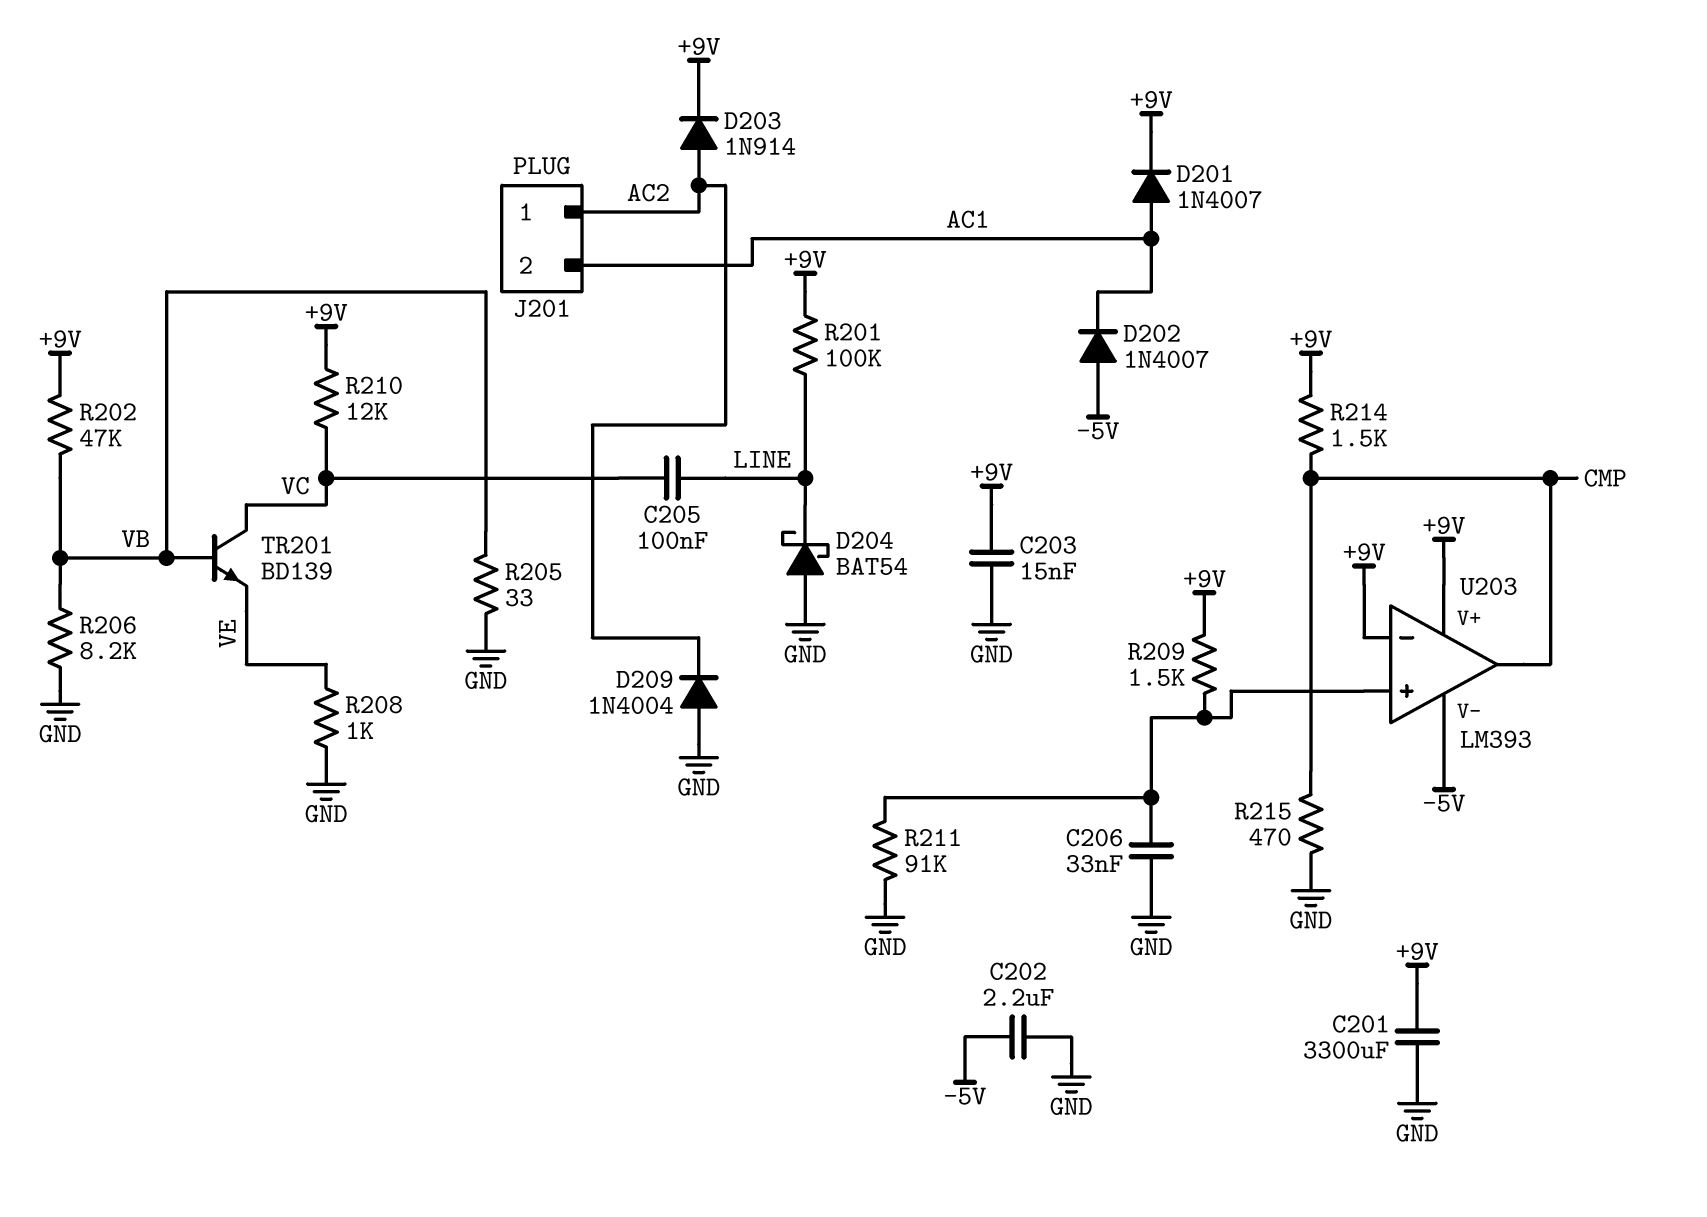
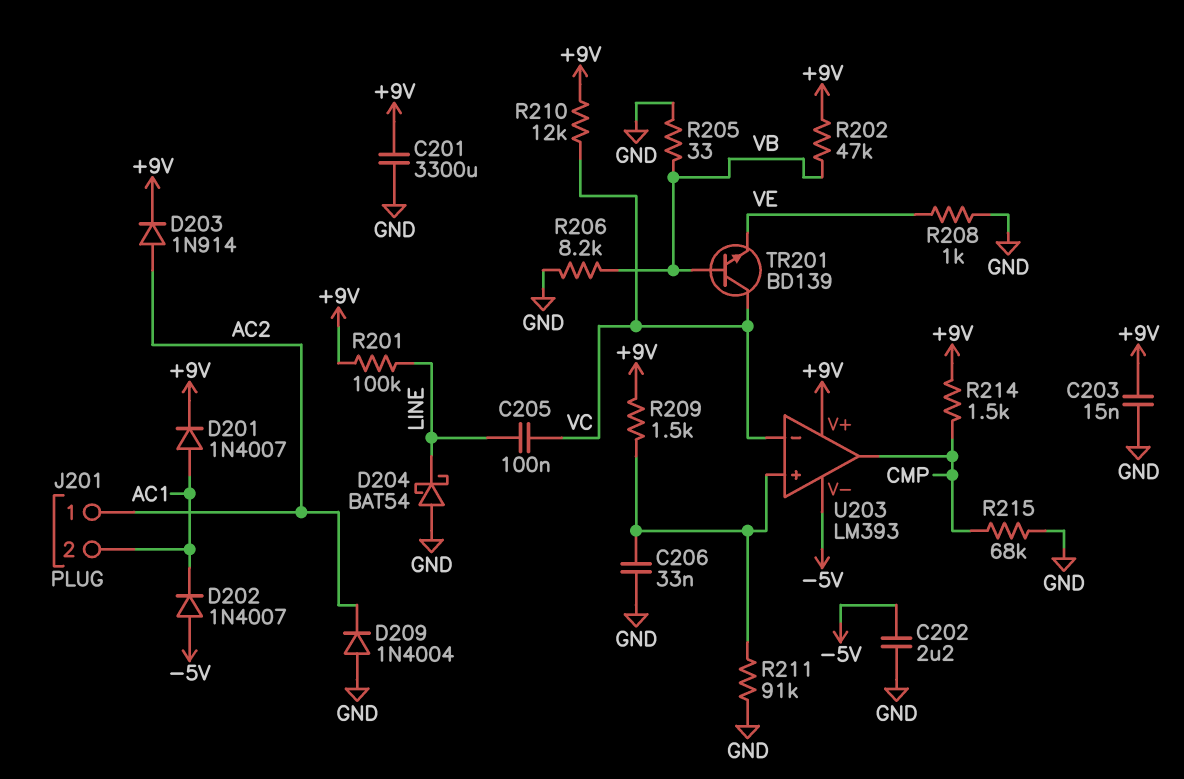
R215: 470 (CMP, GND) -> 68k (CMP, GND)
U203 pin in-: +9V -> VC

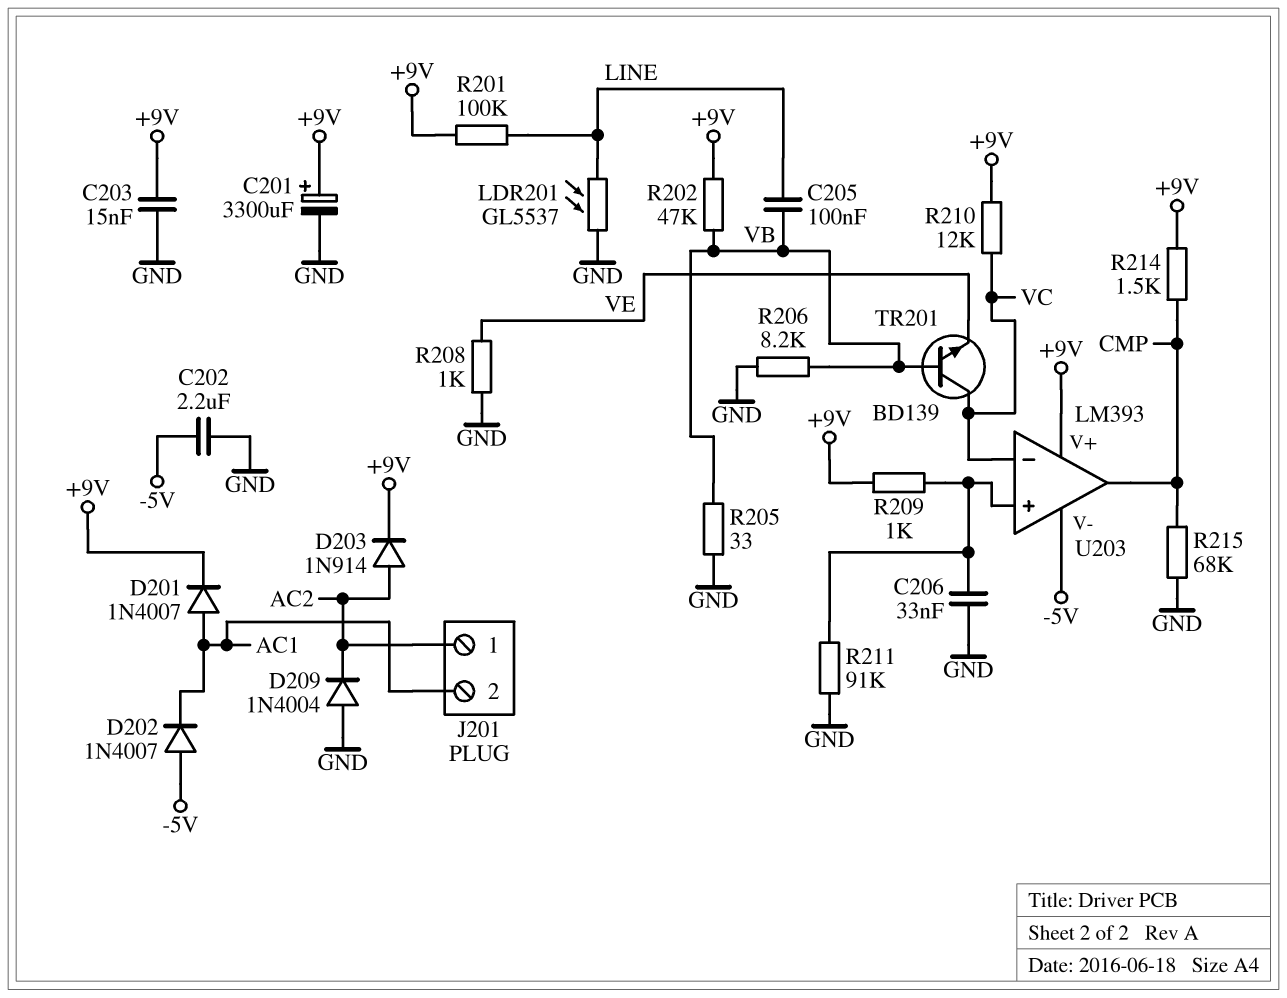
C201: 3300uF (+9V, GND) -> 3300uF (plus +9V, minus GND)
C205: 100nF (LINE, VC) -> 100nF (LINE, VB)
D204: schottky BAT54 (A GND, K LINE) -> none
LDR201: none -> GL5537 (GND, LINE)
R209: 1.5k (+9V, U203/in+) -> 1k (+9V, U203/in+)

